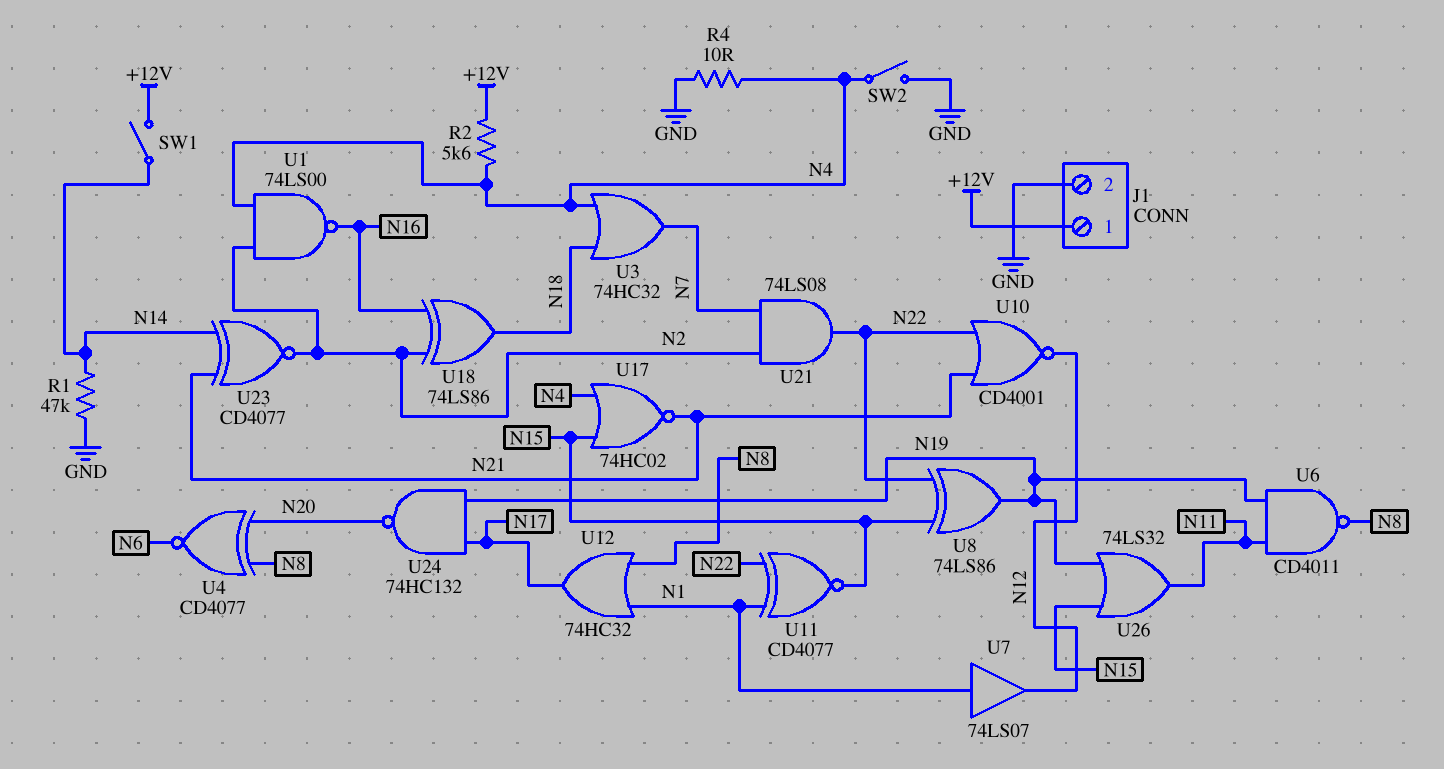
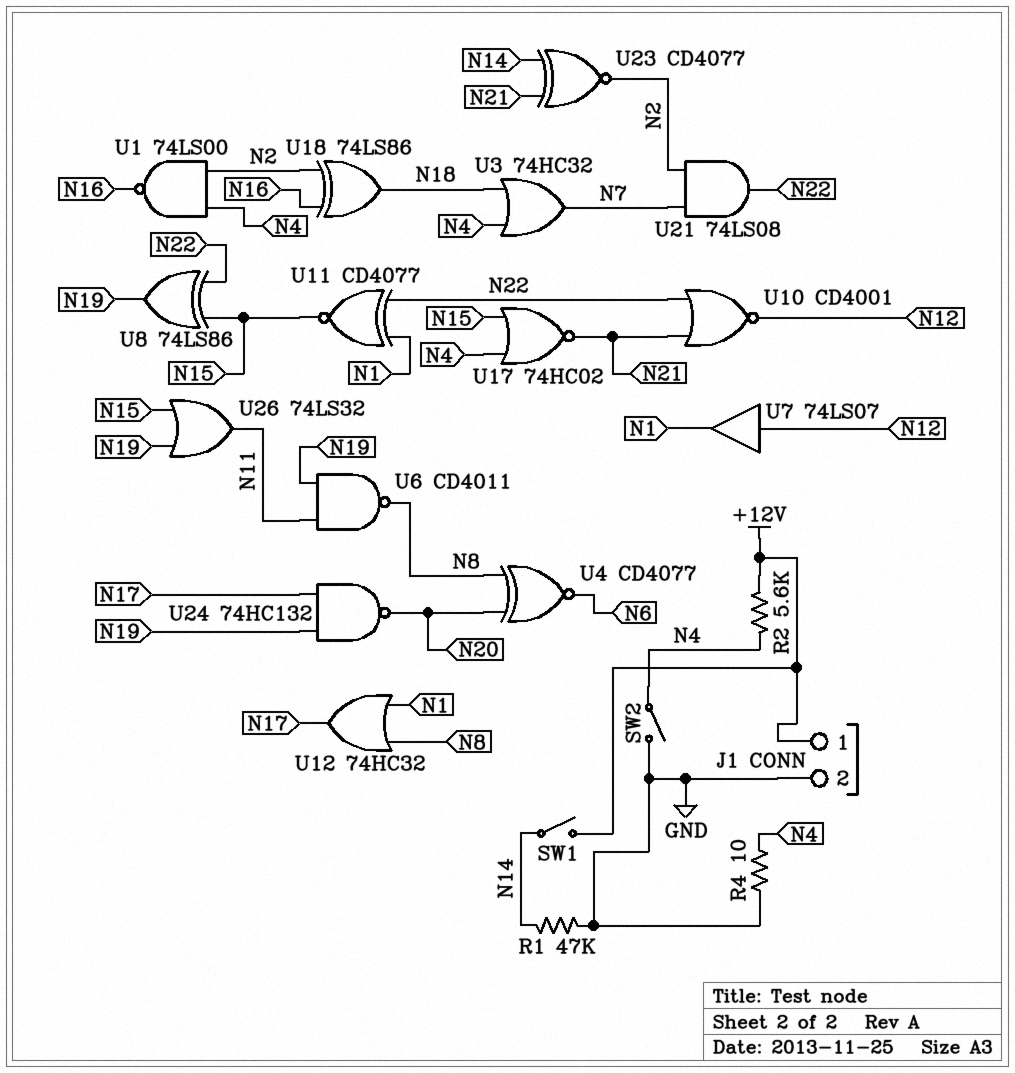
U7: buffer 74LS07 (in N1, out N12) -> buffer 74LS07 (in N12, out N1)

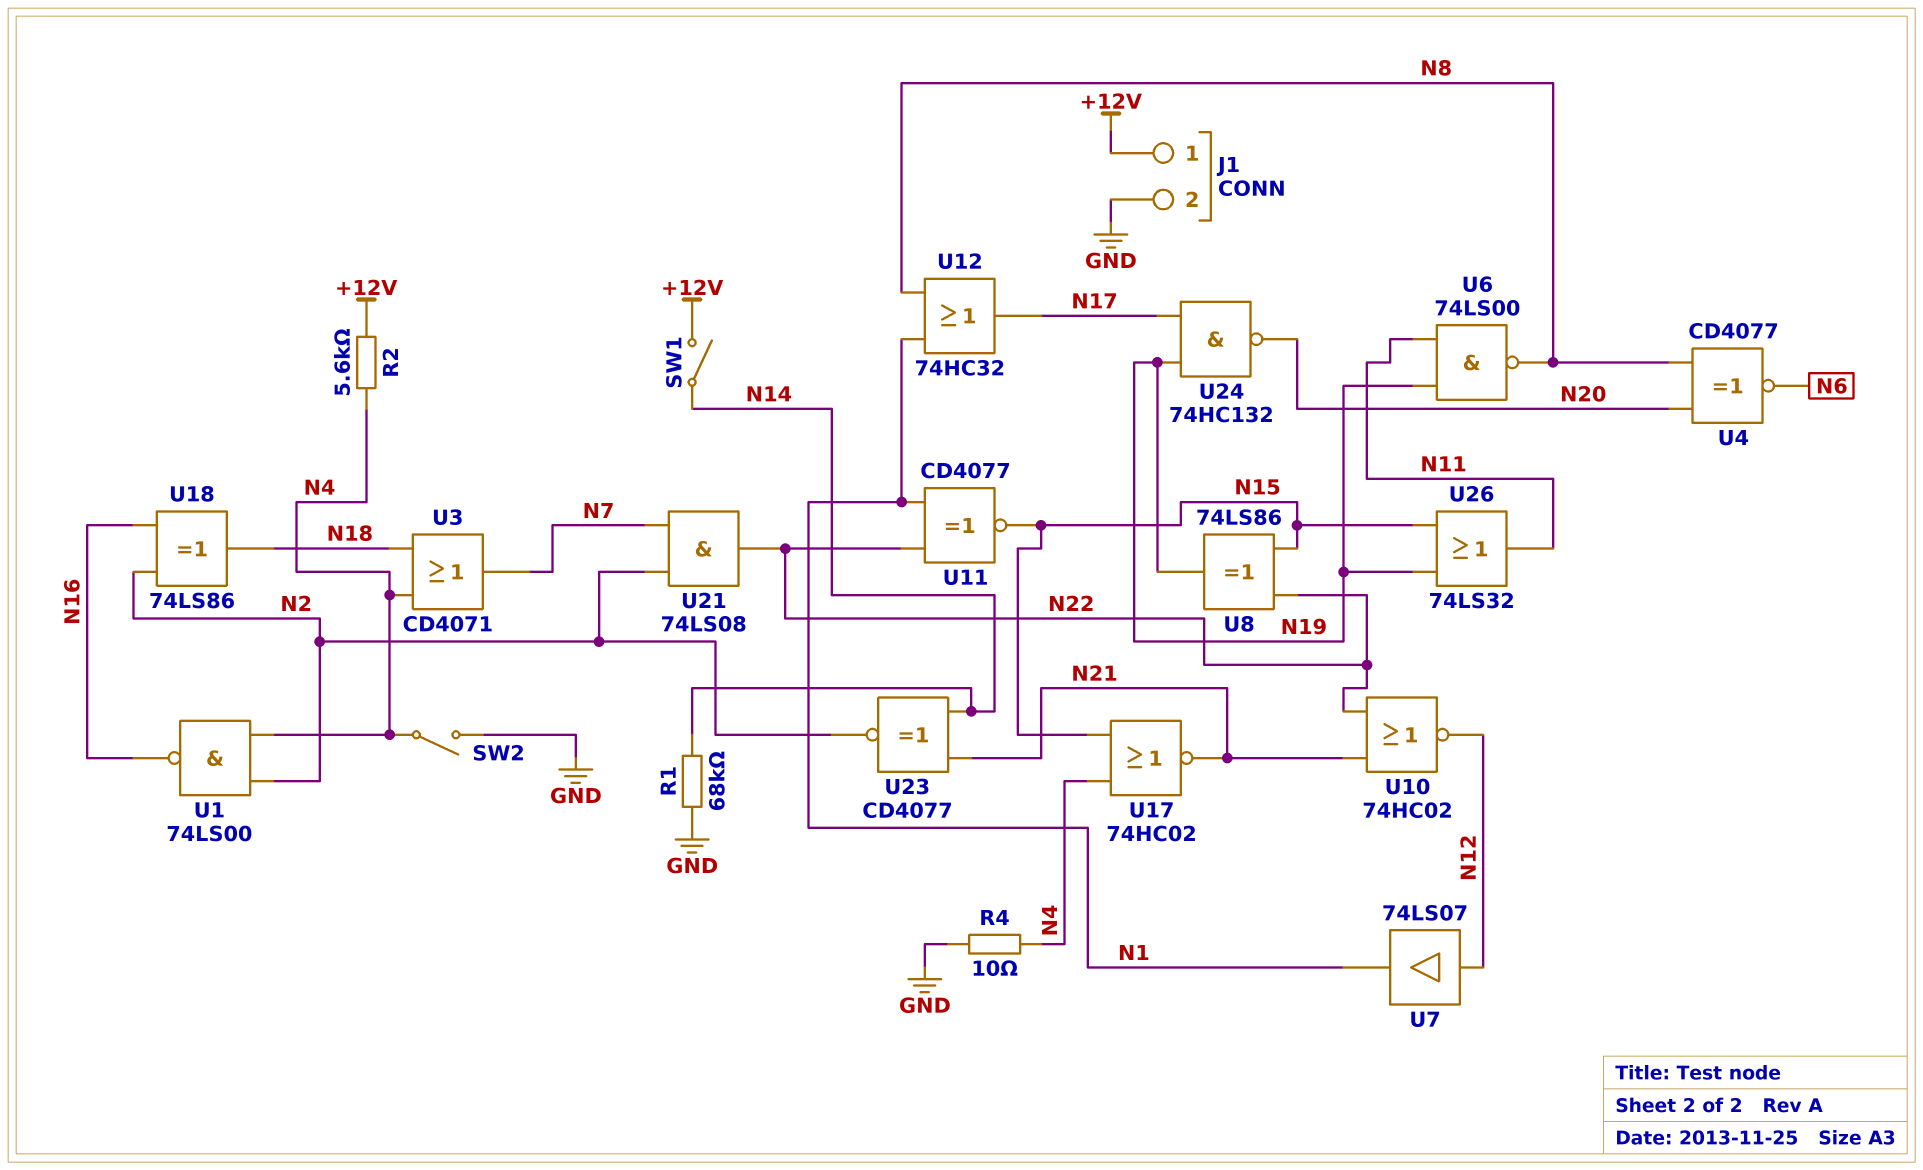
R1: 47k (GND, N14) -> 68k (GND, N14)
U3: OR 74HC32 (in N4, in N18, out N7) -> OR CD4071 (in N4, in N18, out N7)
U6: NAND CD4011 (in N11, in N19, out N8) -> NAND 74LS00 (in N11, in N19, out N8)
U10: NOR CD4001 (in N21, in N22, out N12) -> NOR 74HC02 (in N21, in N22, out N12)

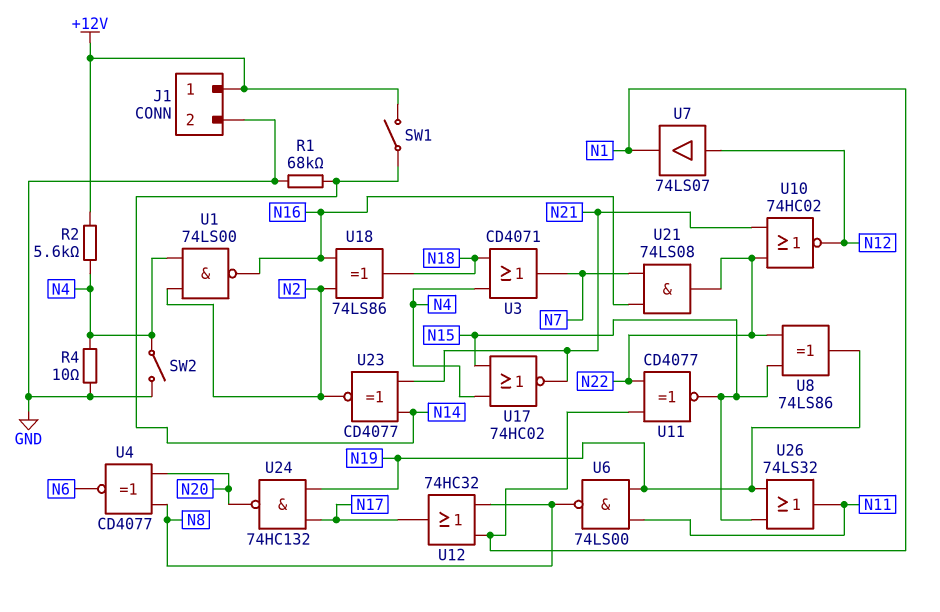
U21: AND 74LS08 (in N2, in N7, out N22) -> AND 74LS08 (in N7, in N16, out N22)

